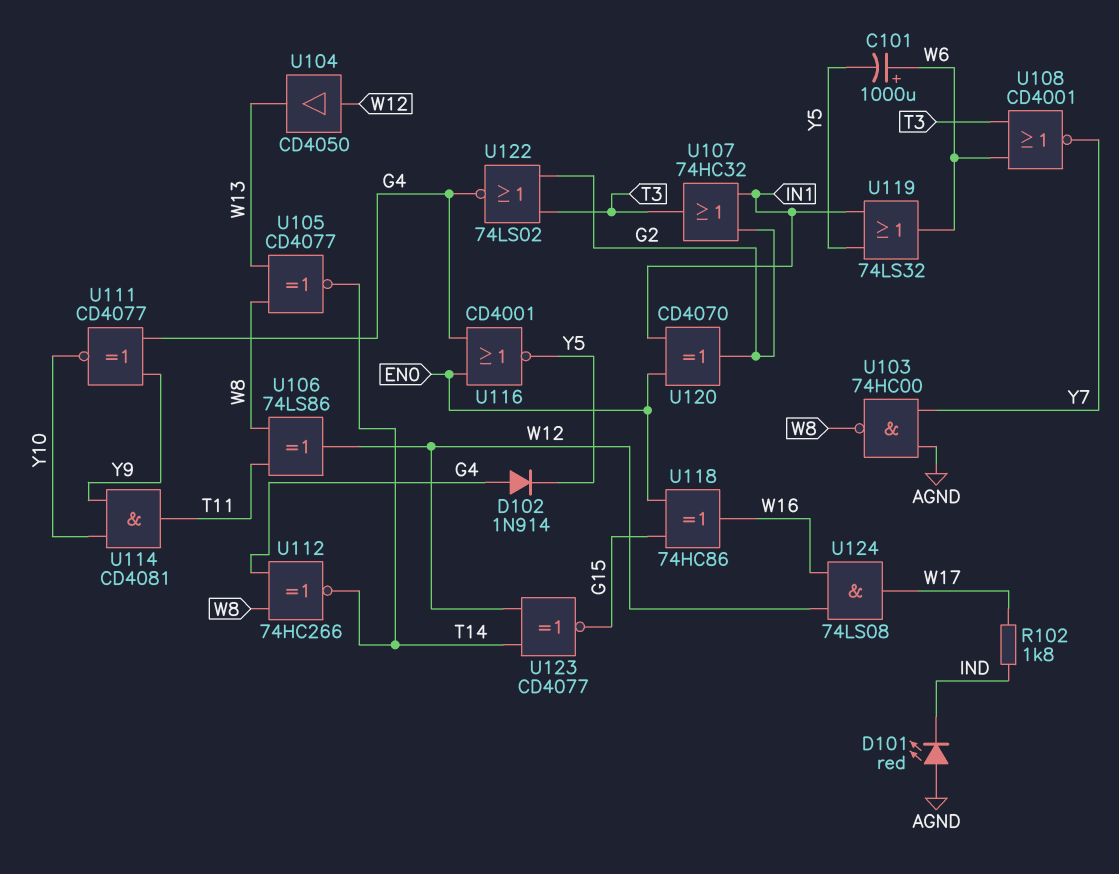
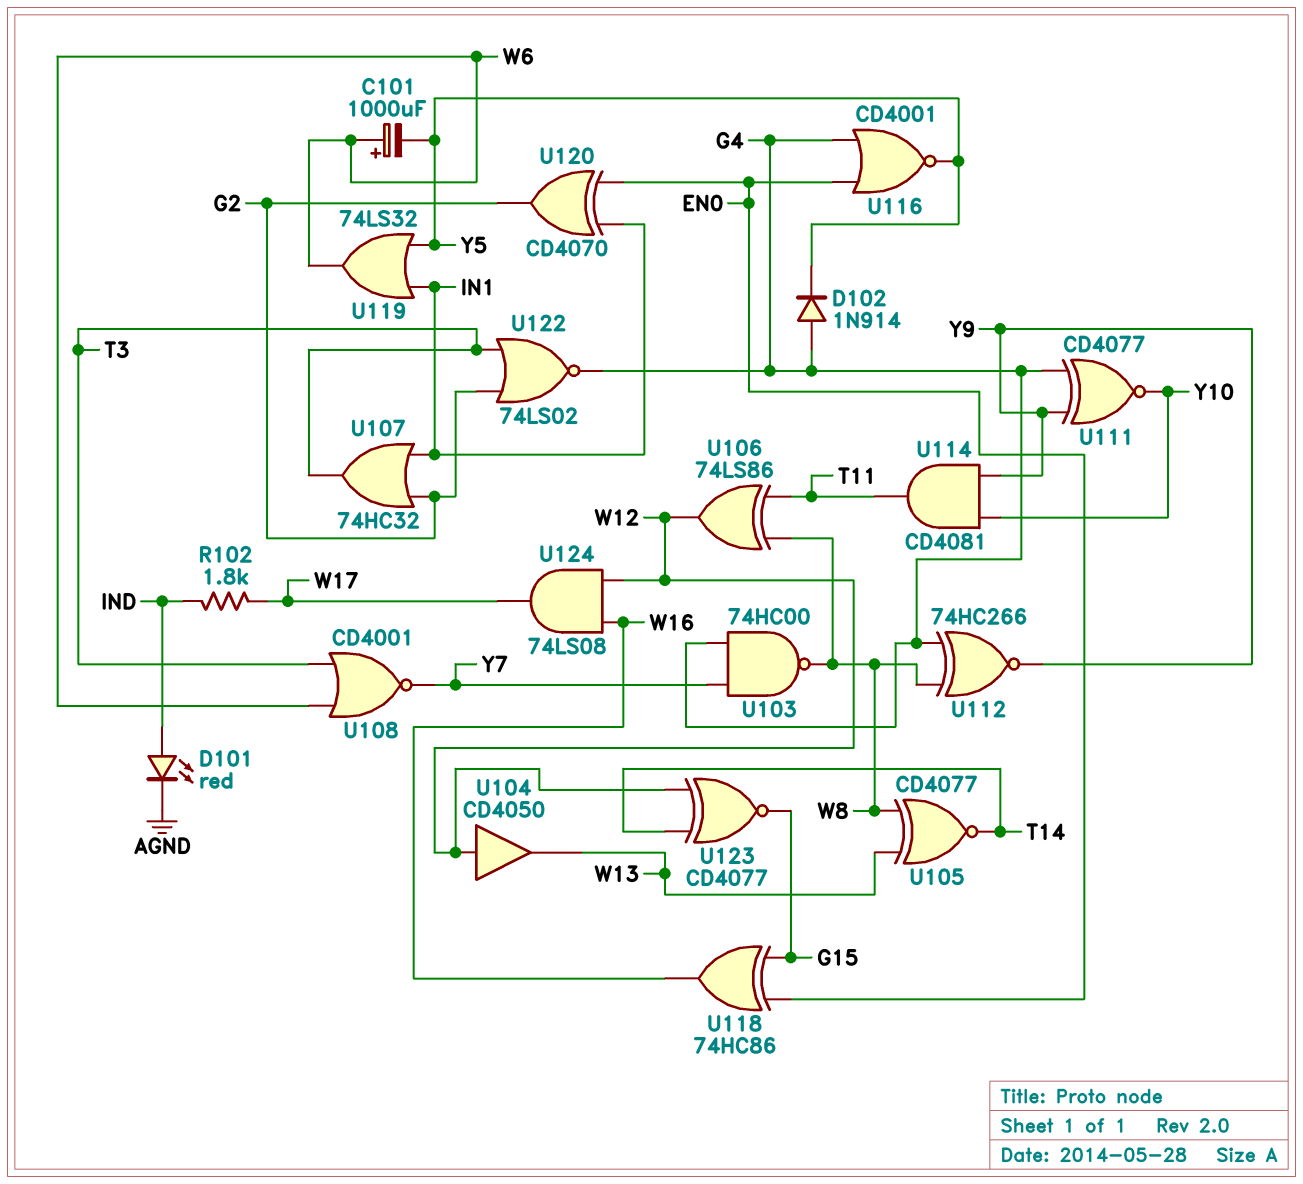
D101: LED red (A AGND, K IND) -> LED red (A IND, K AGND)
U103: NAND 74HC00 (in AGND, in Y7, out W8) -> NAND 74HC00 (in G4, in Y7, out W8)
U112: XNOR 74HC266 (in G4, in W8, out T14) -> XNOR 74HC266 (in G4, in W8, out Y9)

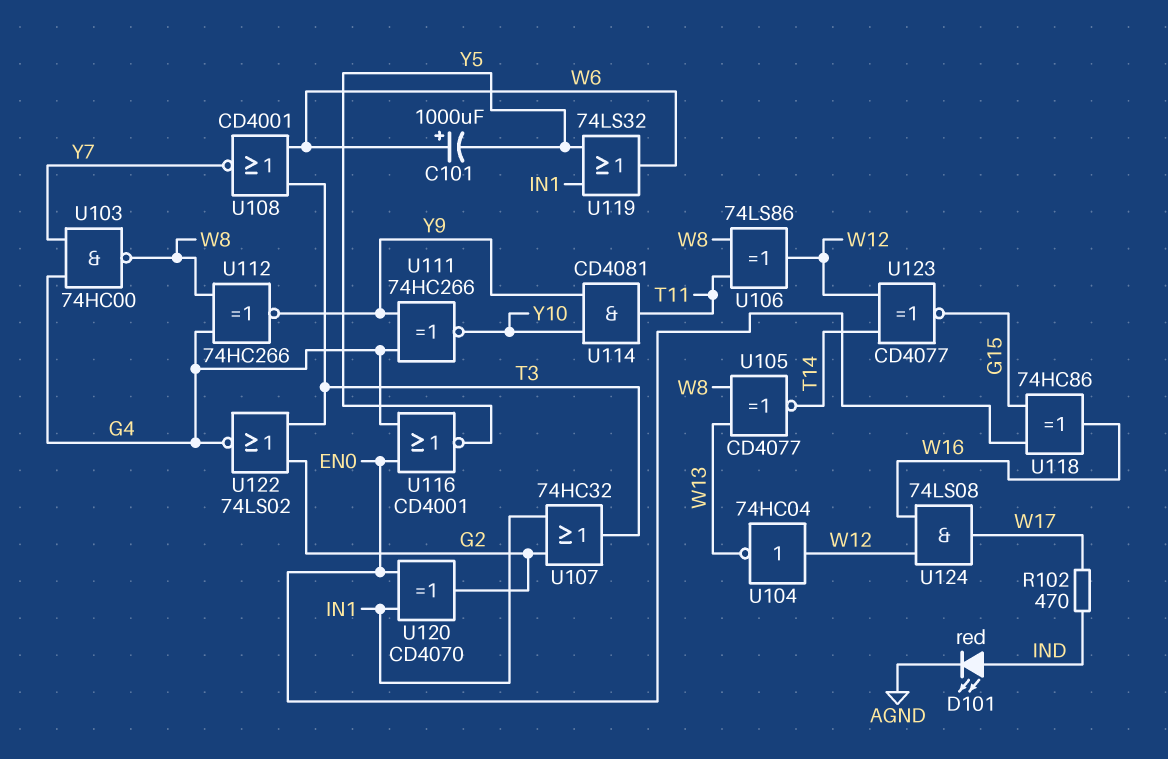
D102: diode 1N914 (A G4, K Y5) -> none
R102: 1.8k (IND, W17) -> 470 (IND, W17)
U104: buffer CD4050 (in W12, out W13) -> NOT 74HC04 (in W12, out W13)
U111: XNOR CD4077 (in G4, in Y9, out Y10) -> XNOR 74HC266 (in G4, in Y9, out Y10)

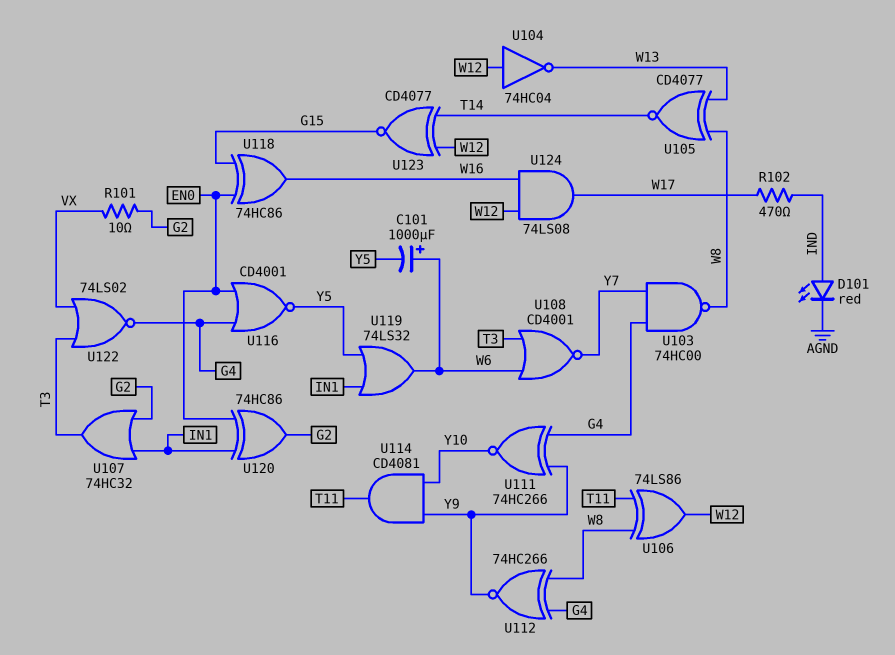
R101: none -> 10 (G2, VX)
U120: XOR CD4070 (in EN0, in IN1, out G2) -> XOR 74HC86 (in EN0, in IN1, out G2)
U122: NOR 74LS02 (in G2, in T3, out G4) -> NOR 74LS02 (in T3, in VX, out G4)

